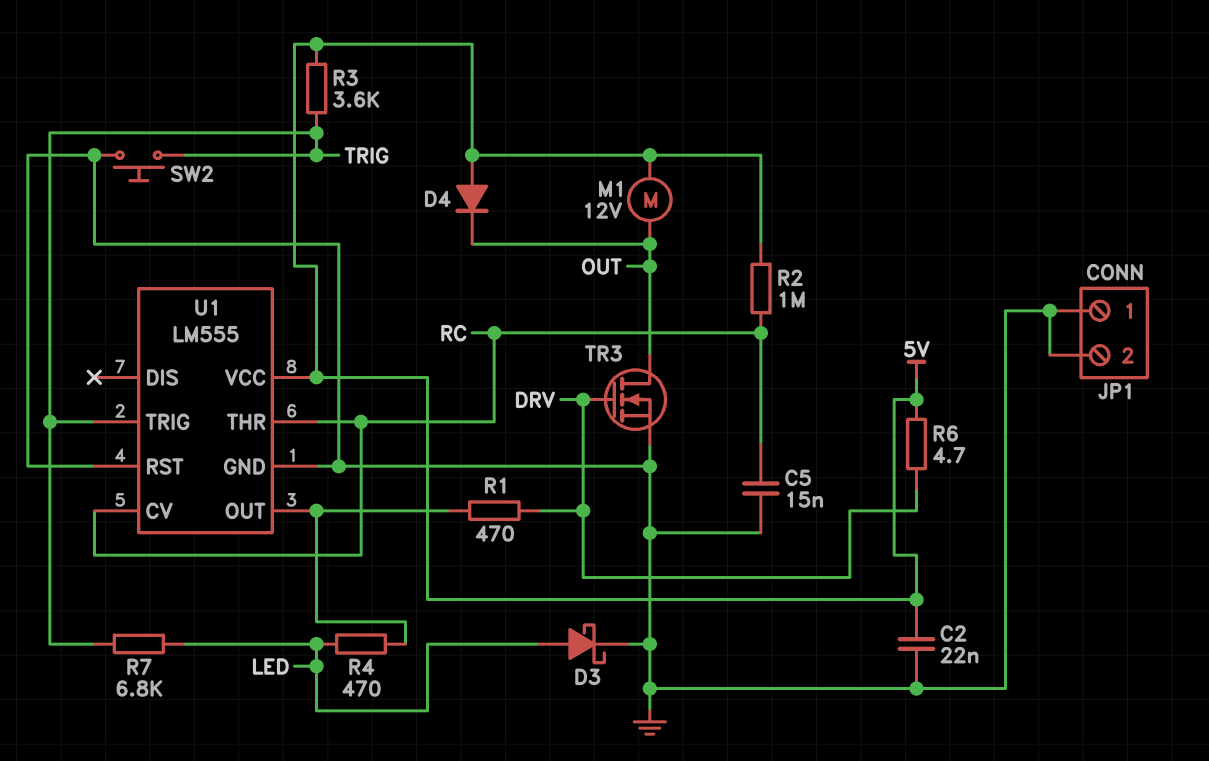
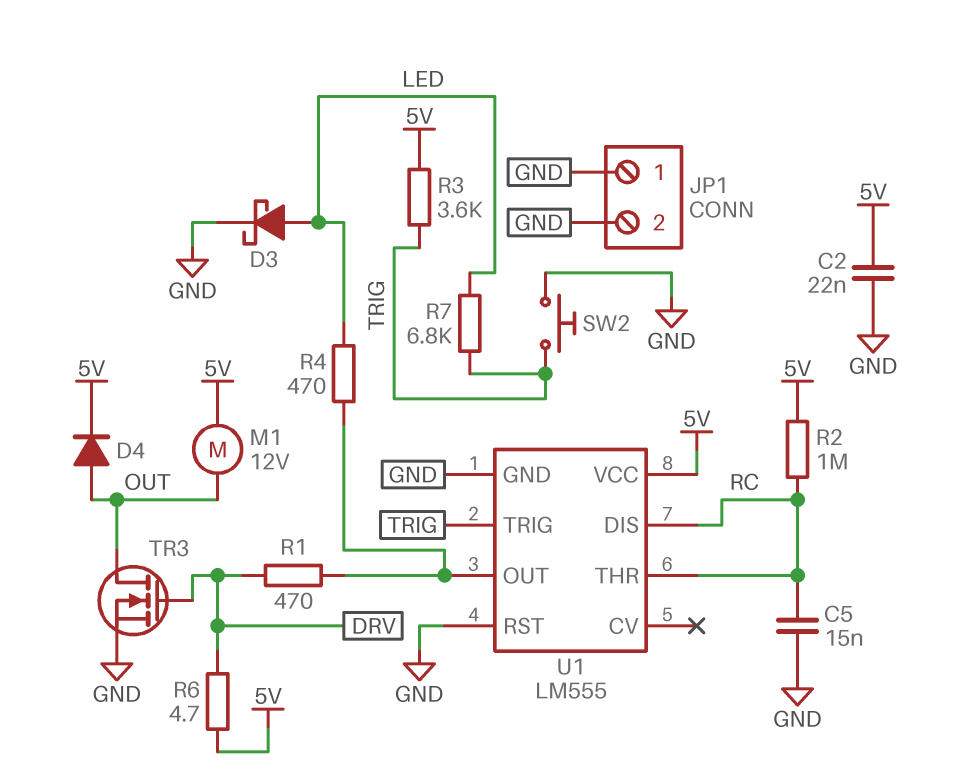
D4: diode (A 5V, K OUT) -> diode (A OUT, K 5V)
U1 pin CV: RC -> none
U1 pin DIS: none -> RC

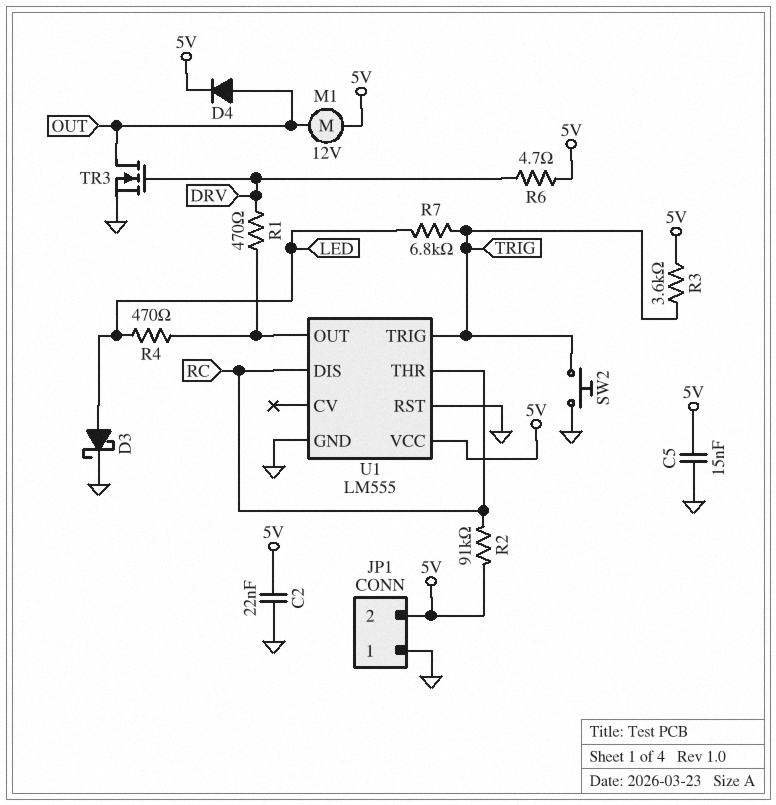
C5: 15nF (GND, RC) -> 15nF (5V, GND)
JP1 pin 2: GND -> 5V
R2: 1M (5V, RC) -> 91k (5V, RC)

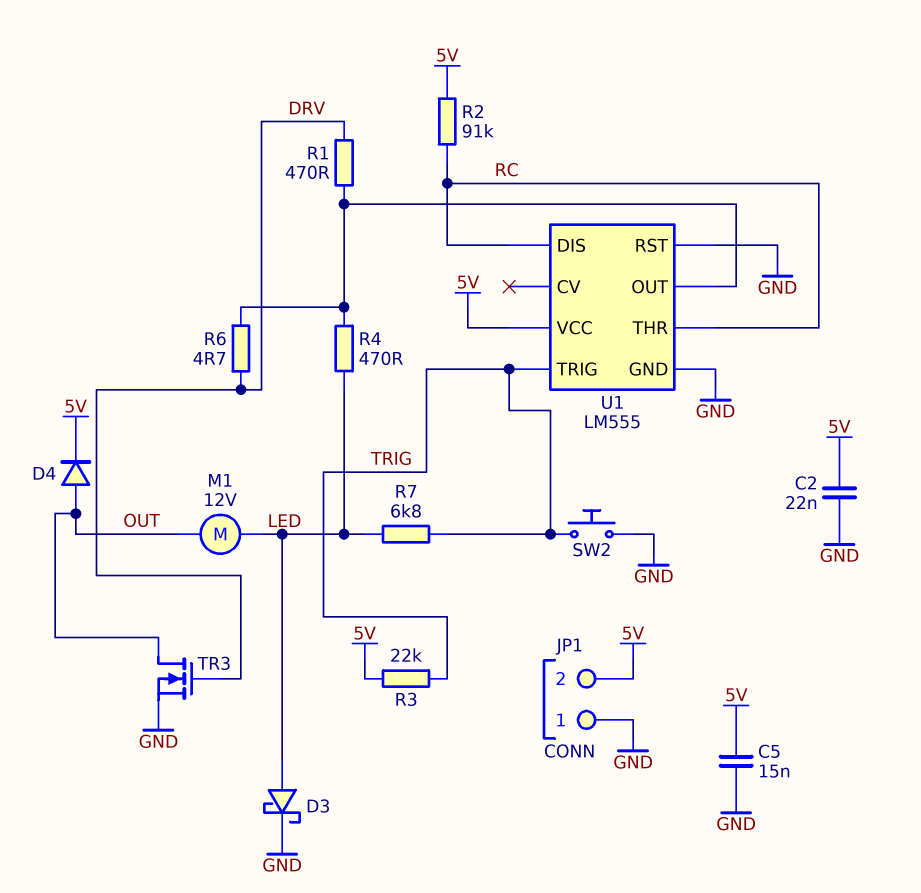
M1: motor 12V (5V, OUT) -> motor 12V (LED, OUT)
R3: 3.6k (5V, TRIG) -> 22k (5V, TRIG)
R6: 4.7 (5V, DRV) -> 4.7 (DRV, U1/OUT)

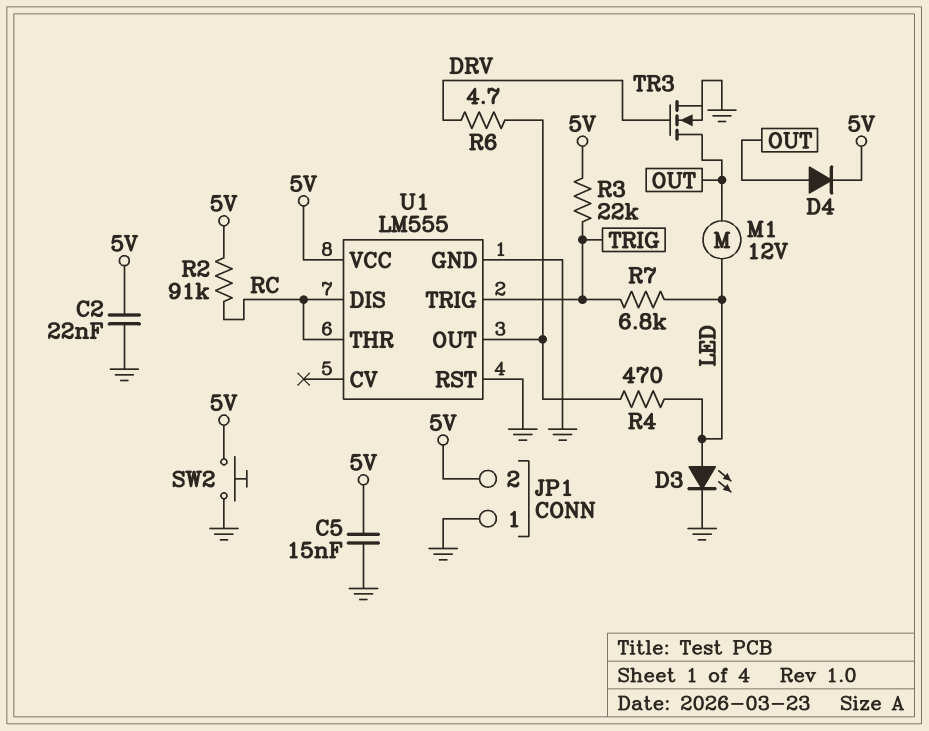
D3: schottky (A LED, K GND) -> LED (A LED, K GND)
R1: 470 (DRV, U1/OUT) -> none
SW2: button (GND, TRIG) -> button (5V, GND)

